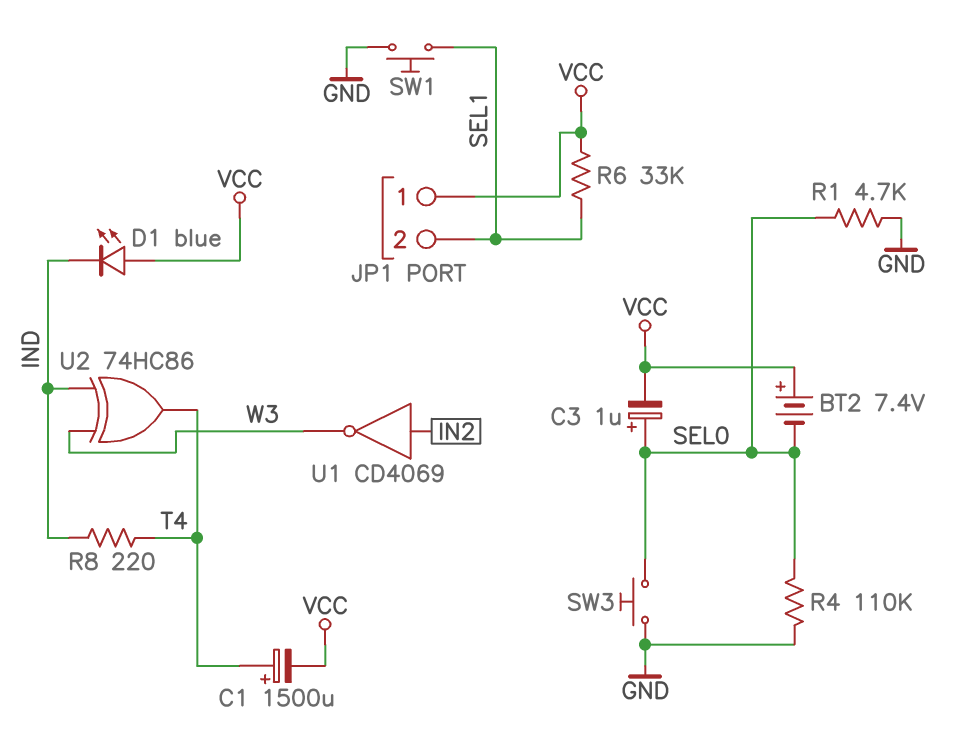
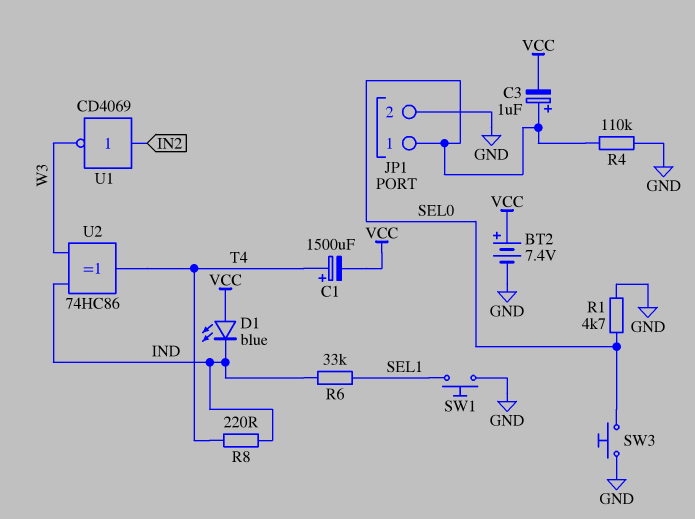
BT2: 7.4V (plus VCC, minus SEL0) -> 7.4V (plus VCC, minus GND)
JP1 pin 1: VCC -> SEL0
JP1 pin 2: SEL1 -> GND
R6: 33k (SEL1, VCC) -> 33k (IND, SEL1)

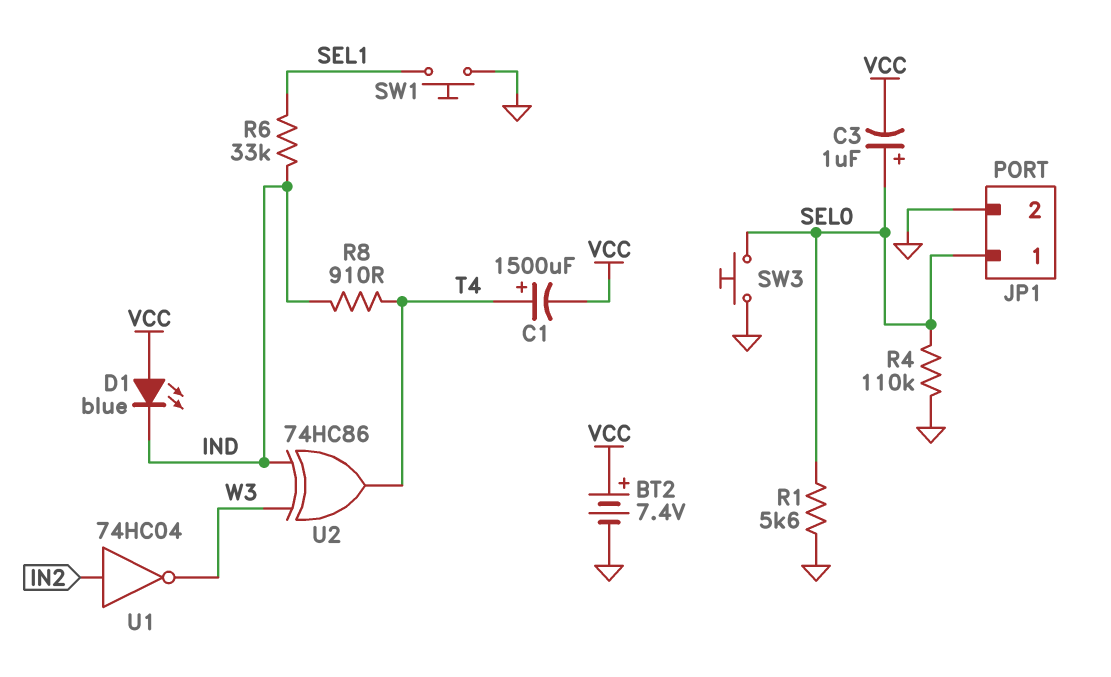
R1: 4.7k (GND, SEL0) -> 5.6k (GND, SEL0)
R8: 220 (IND, T4) -> 910 (IND, T4)
U1: NOT CD4069 (in IN2, out W3) -> NOT 74HC04 (in IN2, out W3)

